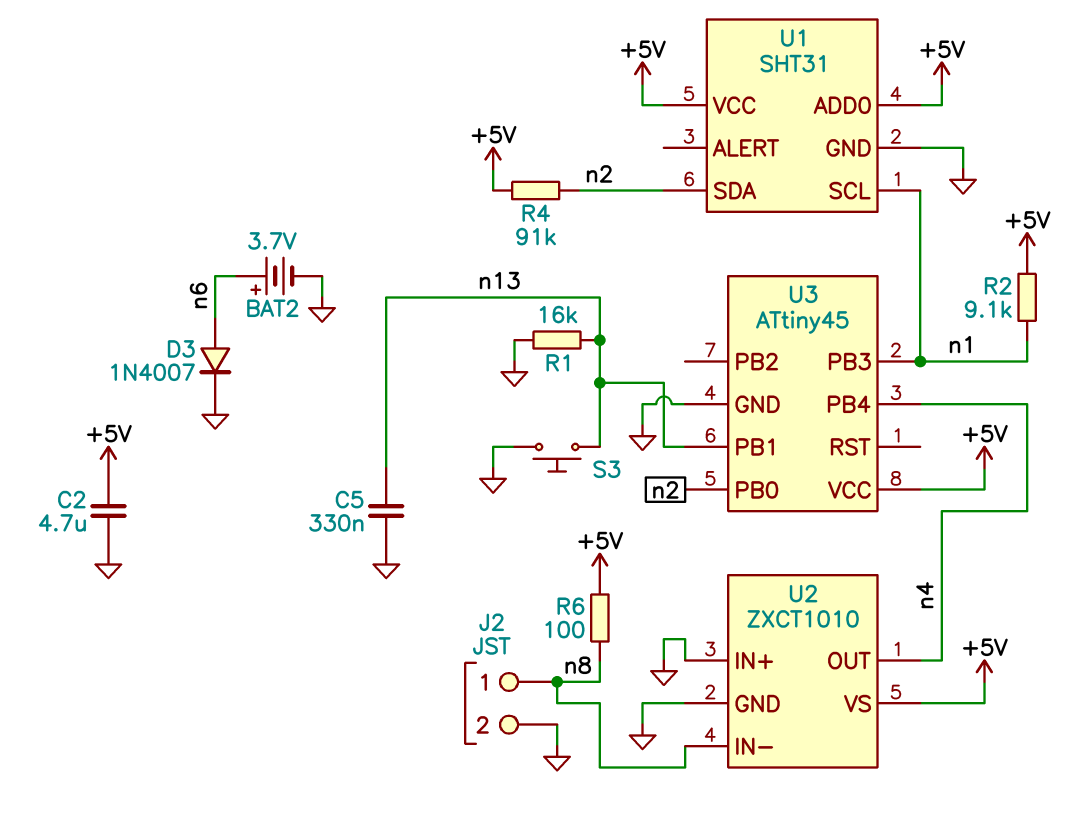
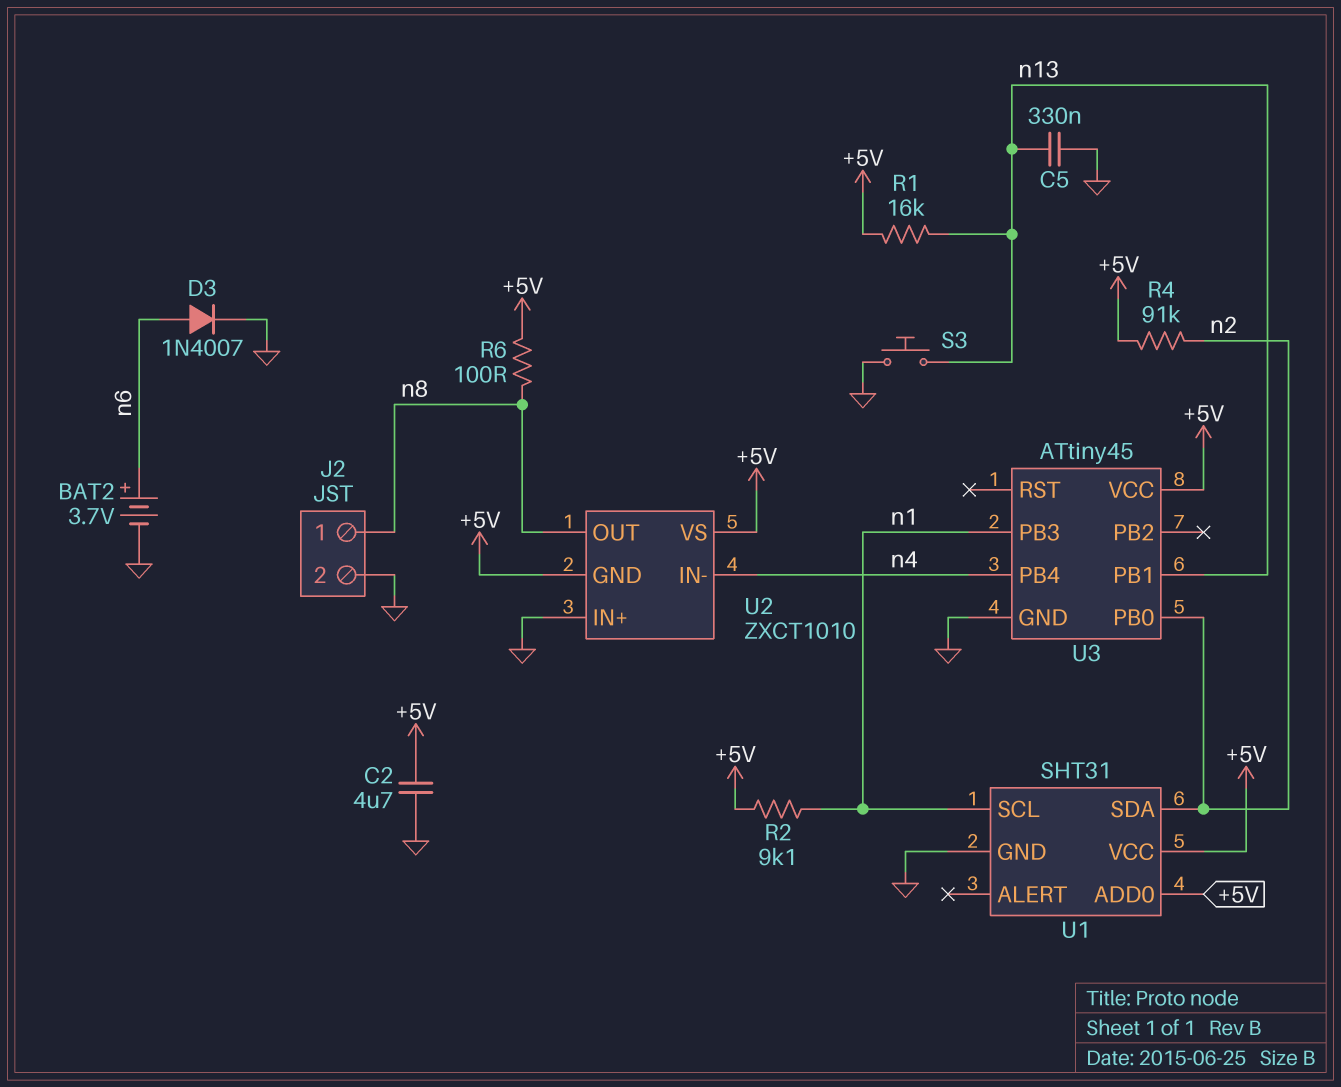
R1: 16k (GND, n13) -> 16k (+5V, n13)
U2 pin GND: GND -> +5V
U2 pin IN-: n8 -> n4
U2 pin OUT: n4 -> n8

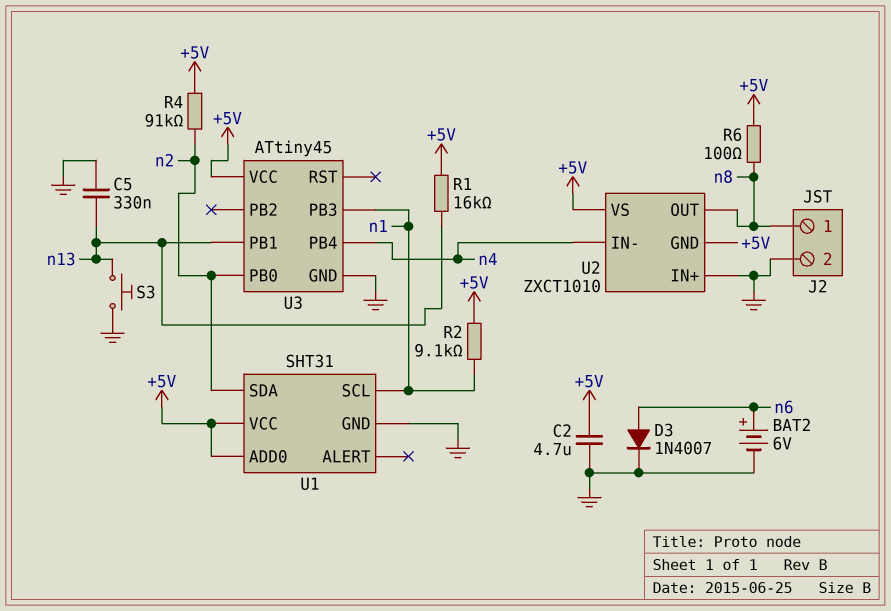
BAT2: 3.7V (plus n6, minus GND) -> 6V (plus n6, minus GND)

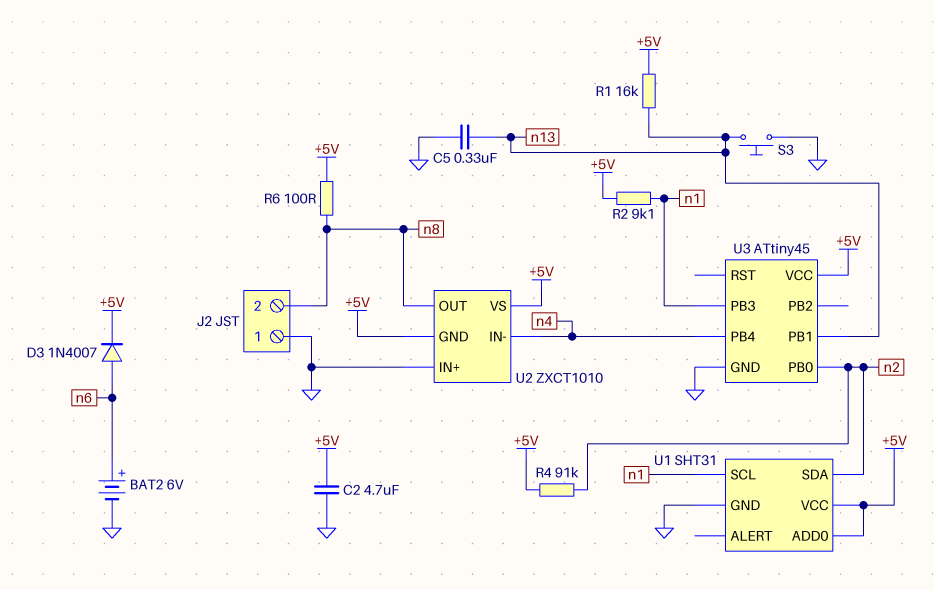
D3: diode 1N4007 (A n6, K GND) -> diode 1N4007 (A n6, K +5V)
J2 pin 1: n8 -> GND
J2 pin 2: GND -> n8

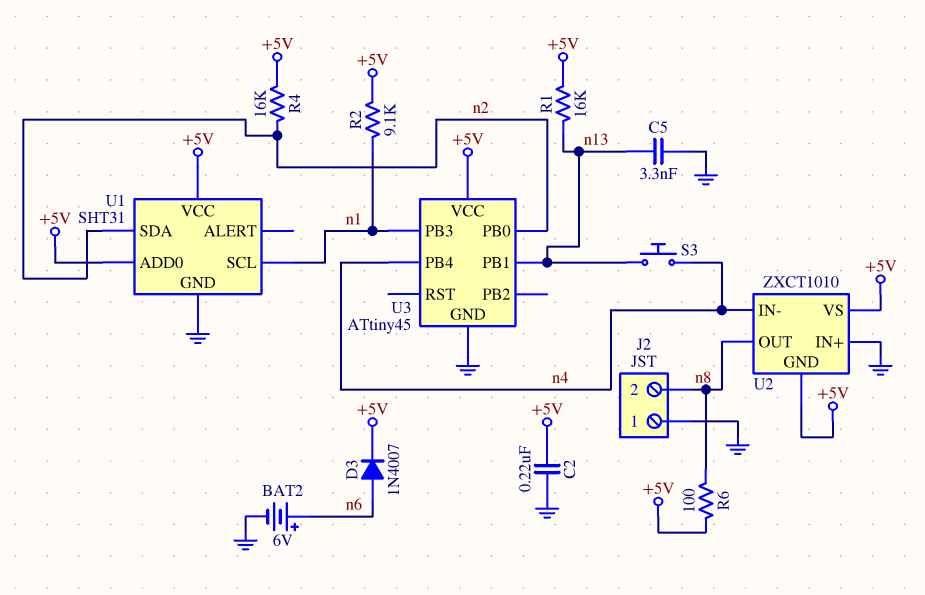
C2: 4.7uF (+5V, GND) -> 220nF (+5V, GND)
C5: 330nF (GND, n13) -> 3.3nF (GND, n13)
R4: 91k (+5V, n2) -> 16k (+5V, n2)
S3: button (GND, n13) -> button (n4, n13)

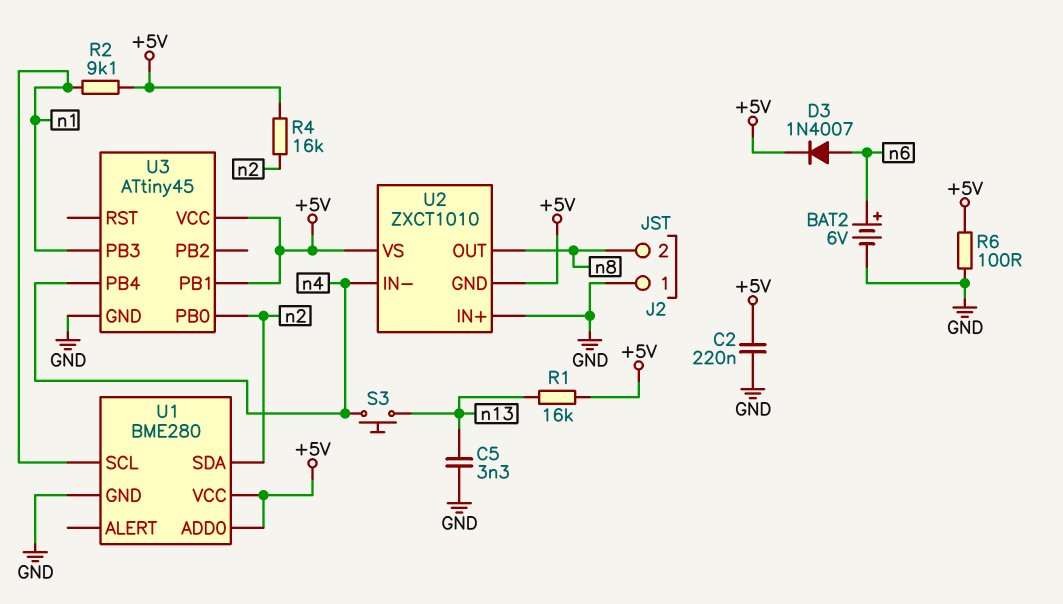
R6: 100 (+5V, n8) -> 100 (+5V, GND)
U1: SHT31 -> BME280
U3 pin PB1: n13 -> +5V

